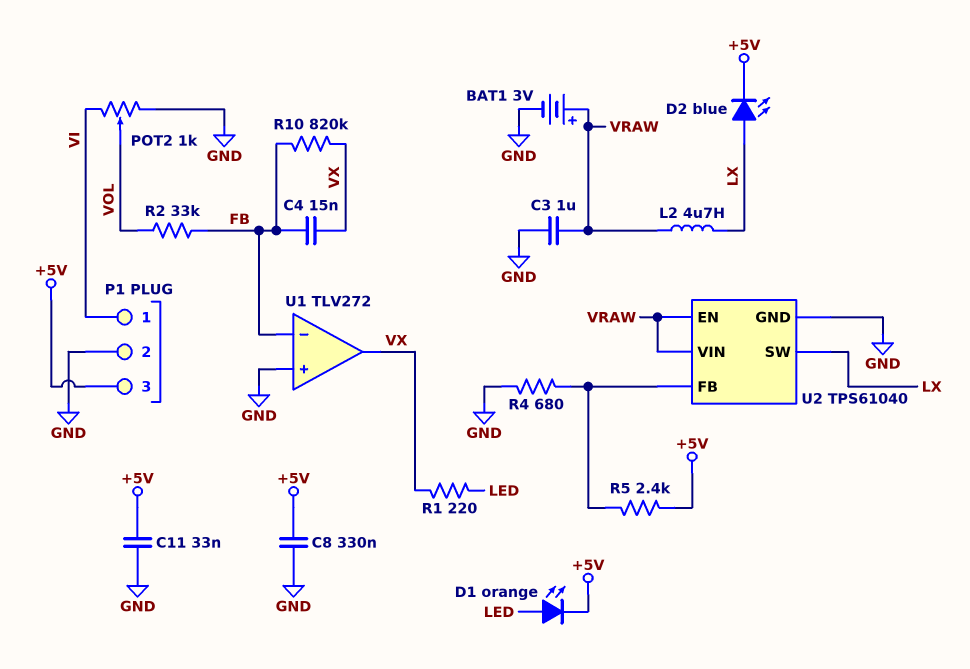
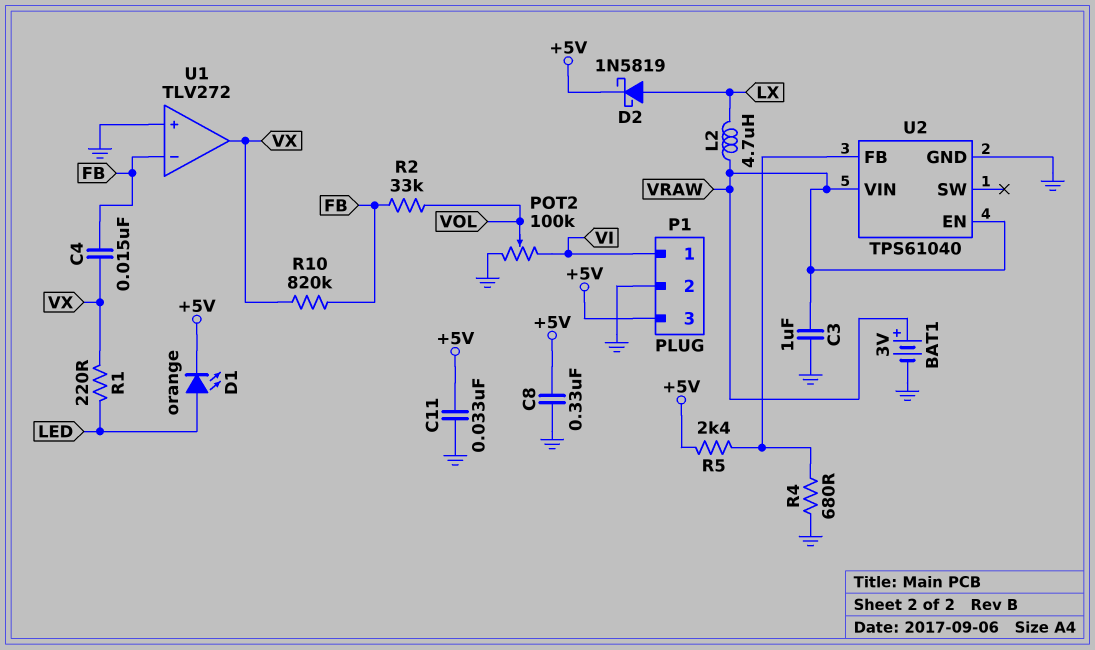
D2: LED blue (A LX, K +5V) -> schottky 1N5819 (A LX, K +5V)
POT2: 1k (GND, VI, wiper VOL) -> 100k (GND, VI, wiper VOL)
U2 pin SW: LX -> none

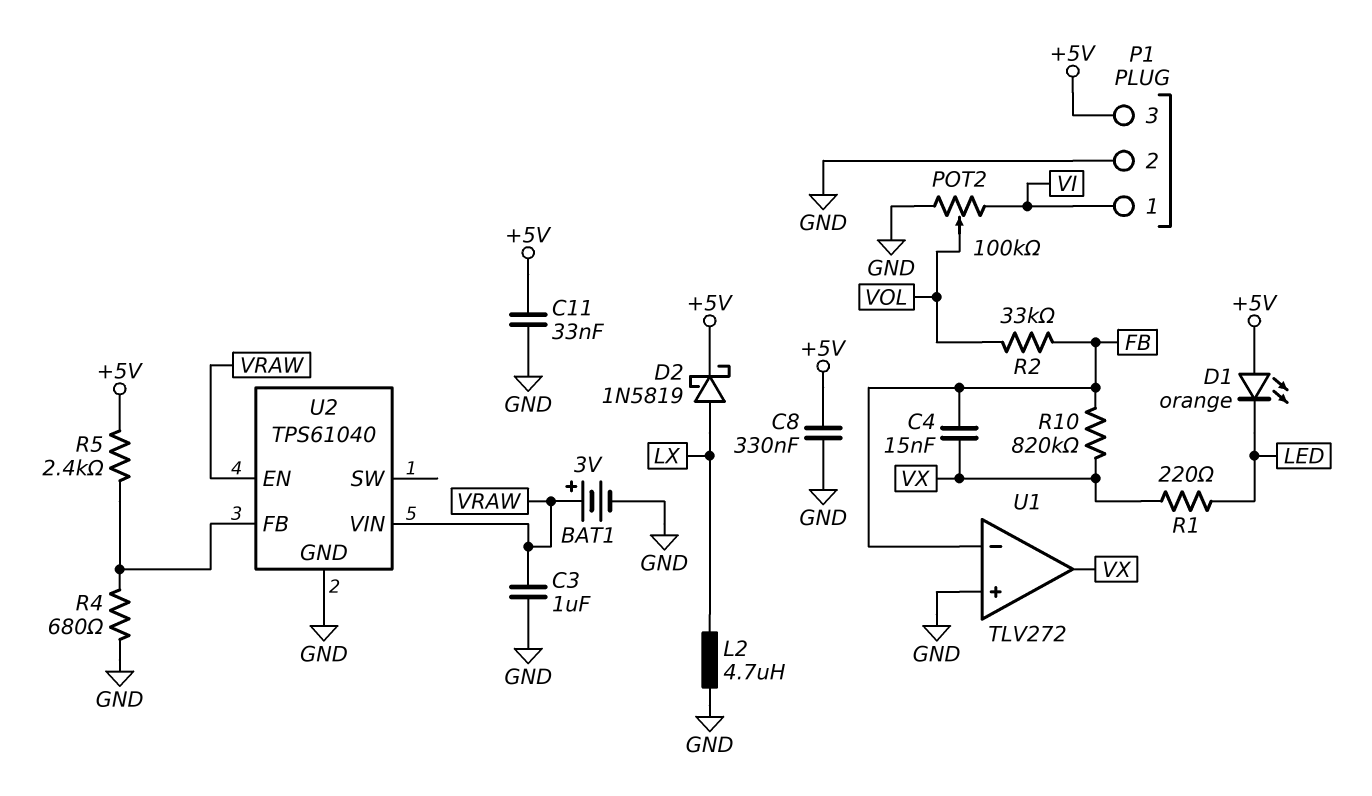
D1: LED orange (A LED, K +5V) -> LED orange (A +5V, K LED)
L2: 4.7uH (LX, VRAW) -> 4.7uH (GND, LX)

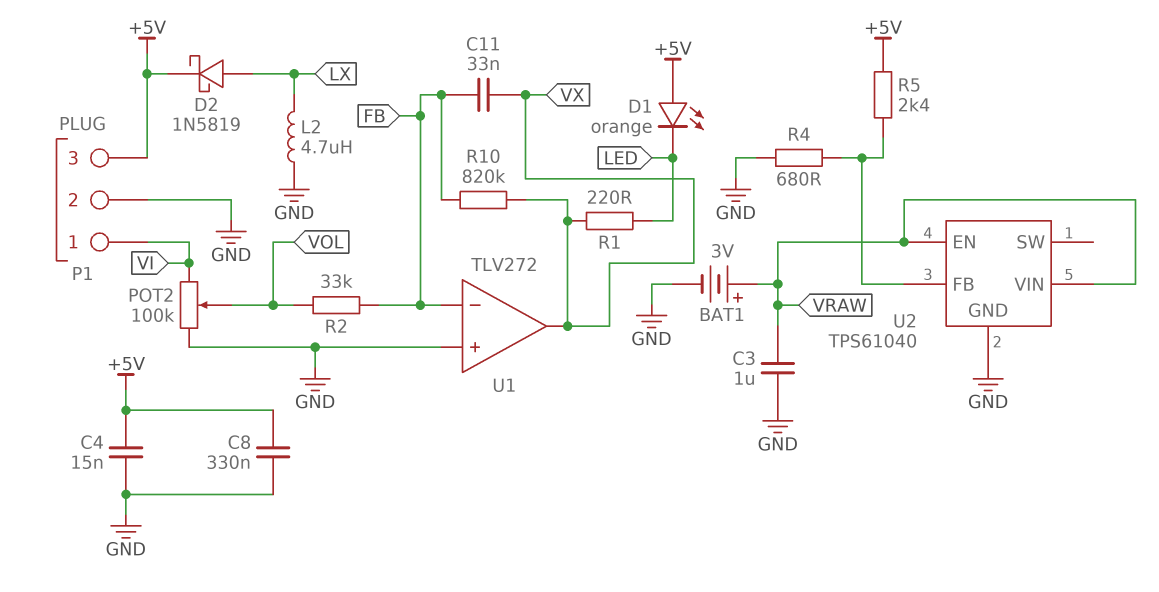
C4: 15nF (FB, VX) -> 15nF (+5V, GND)
C11: 33nF (+5V, GND) -> 33nF (FB, VX)

